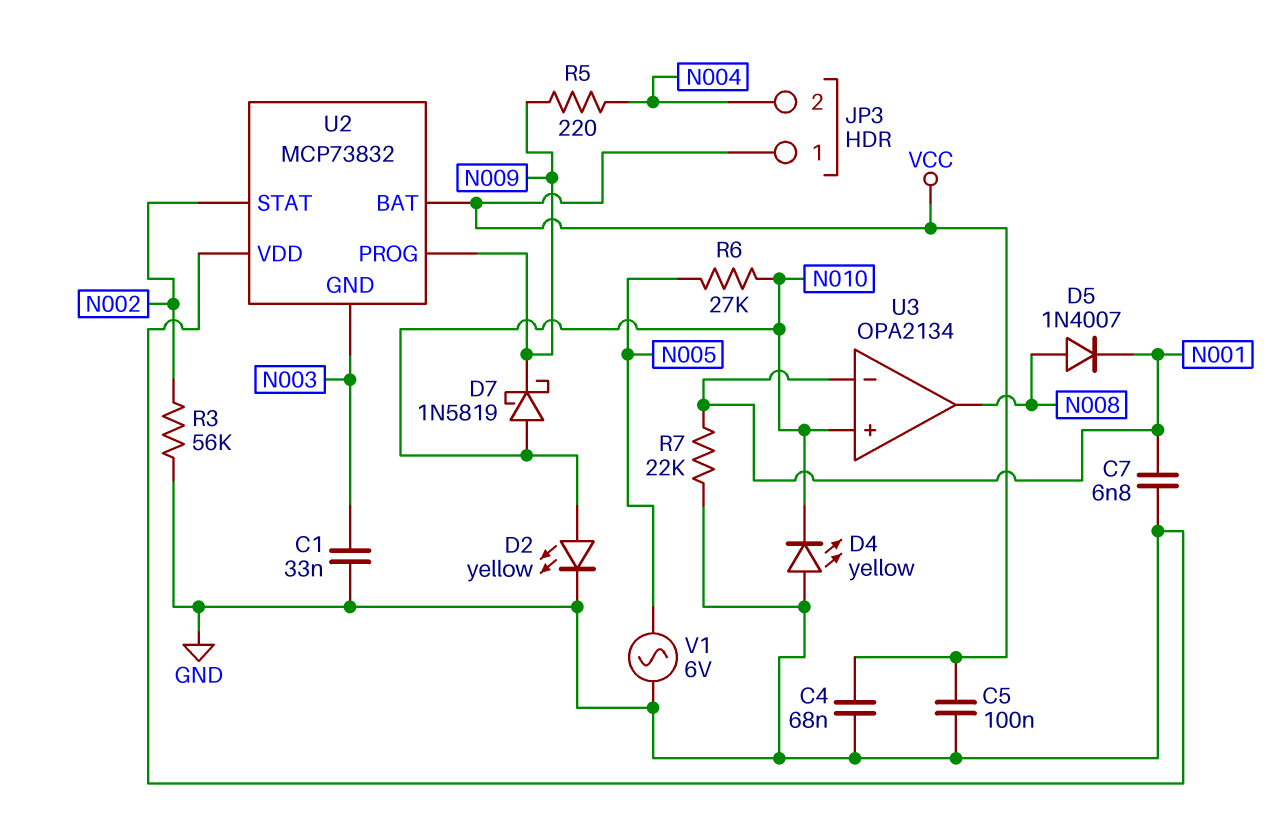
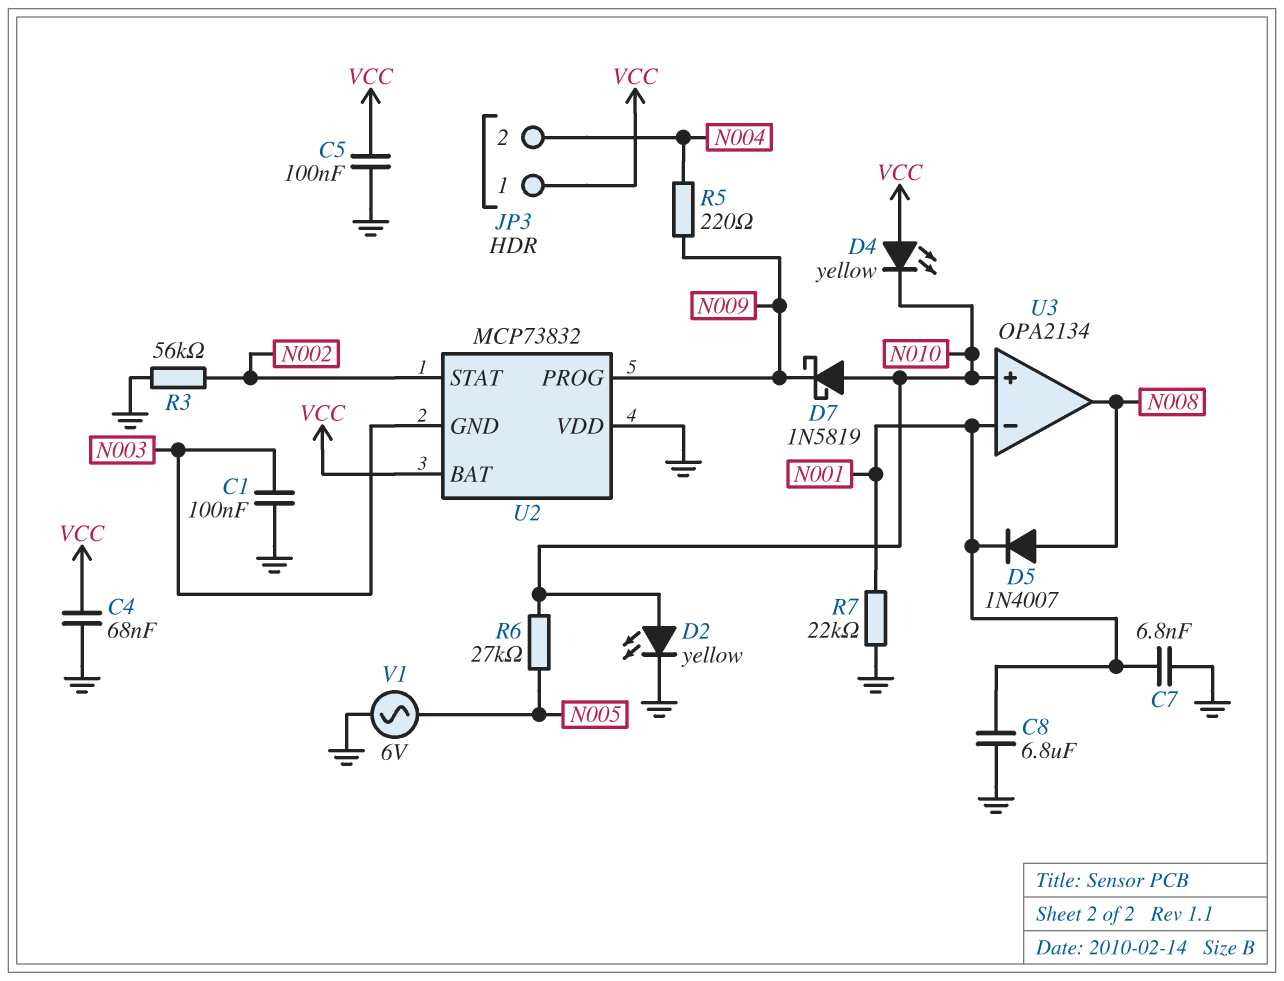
C1: 33nF (GND, N003) -> 100nF (GND, N003)
C8: none -> 6.8uF (GND, N001)
D4: LED yellow (A GND, K N010) -> LED yellow (A VCC, K N010)

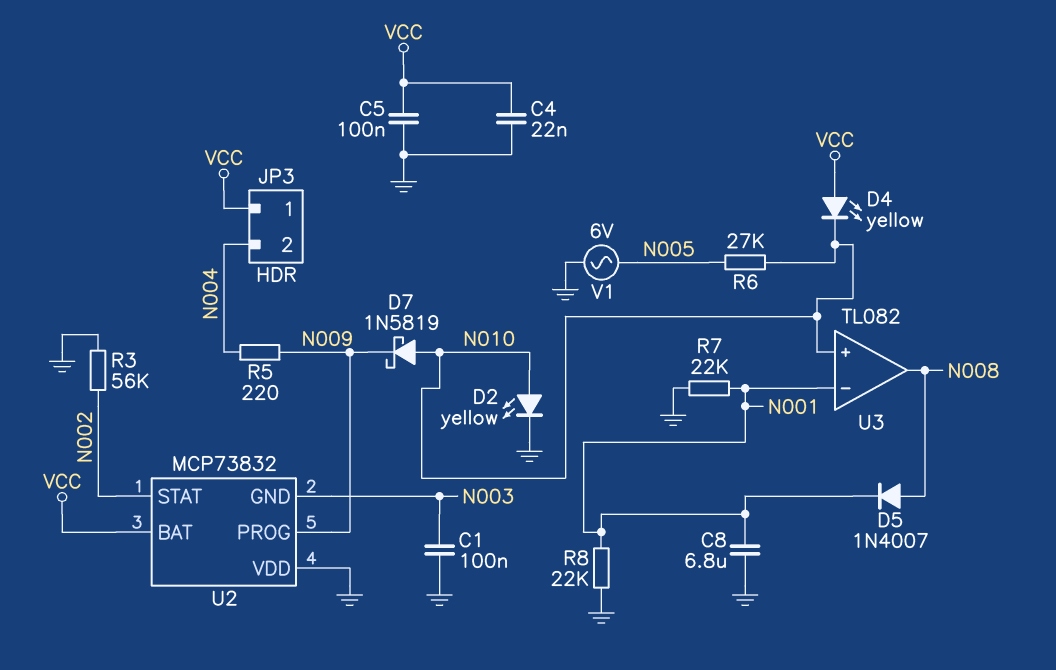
C4: 68nF (GND, VCC) -> 22nF (GND, VCC)
C7: 6.8nF (GND, N001) -> none
R8: none -> 22k (GND, N001)
U3: OPA2134 -> TL082

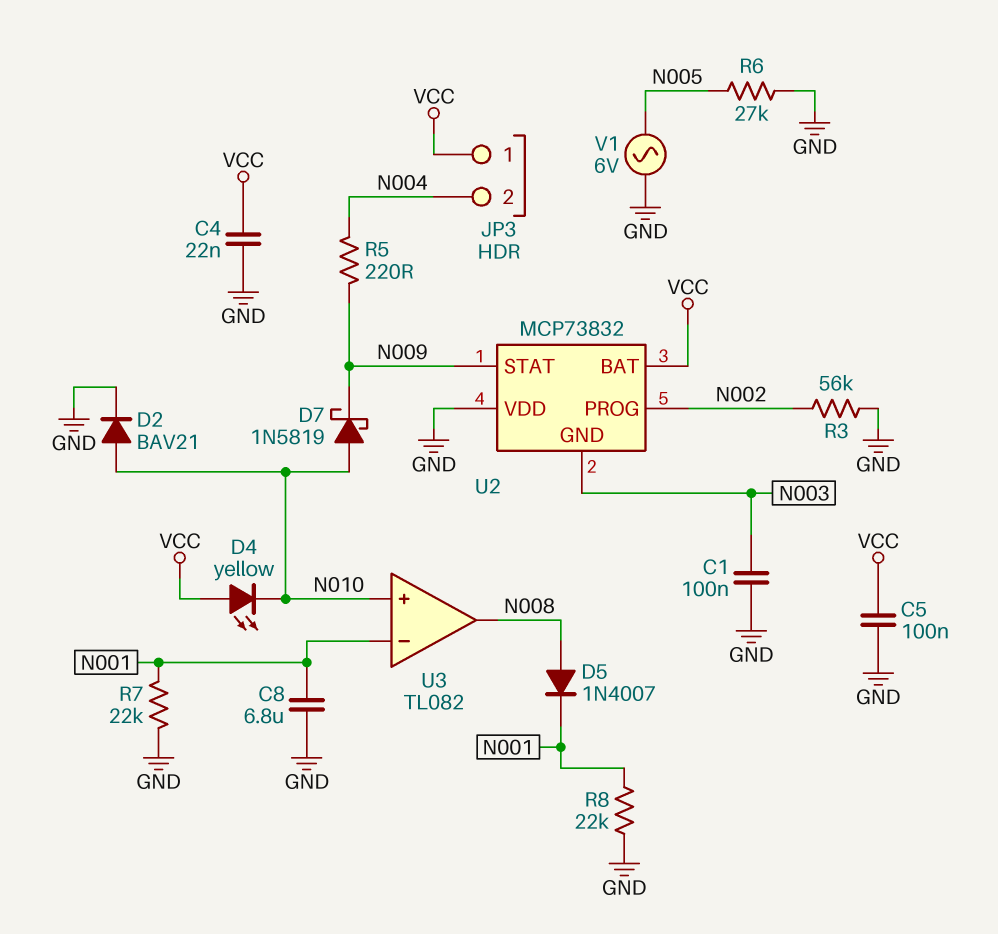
D2: LED yellow (A N010, K GND) -> diode BAV21 (A N010, K GND)
R6: 27k (N005, N010) -> 27k (GND, N005)
U2 pin PROG: N009 -> N002
U2 pin STAT: N002 -> N009

